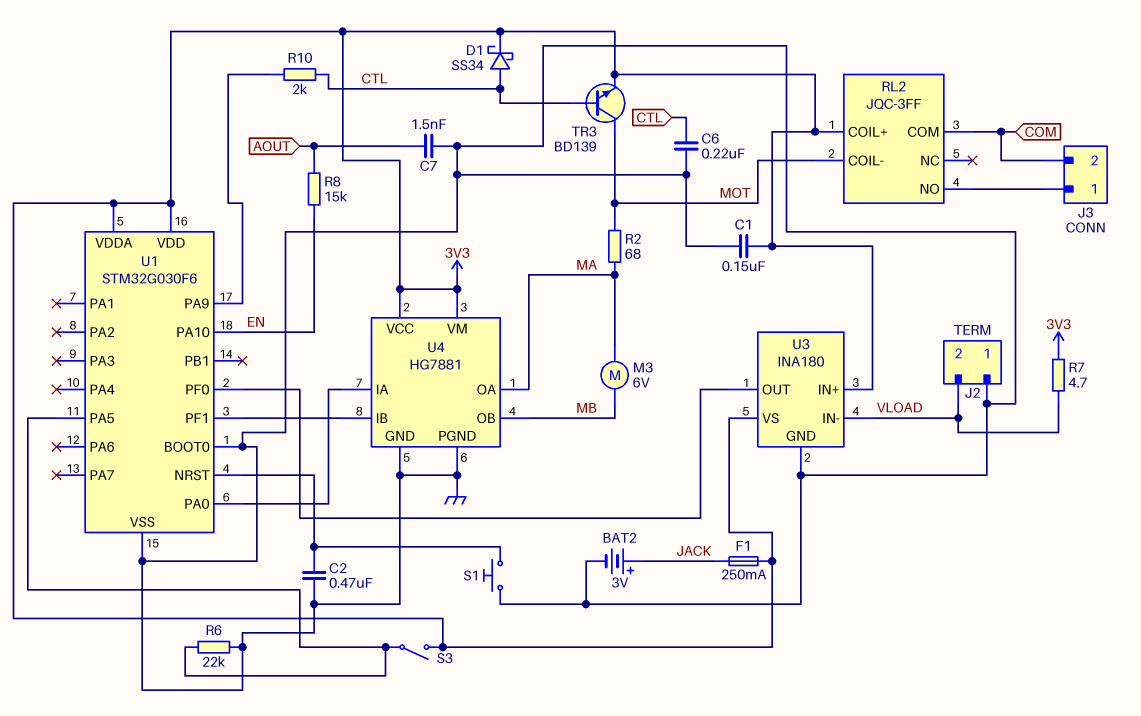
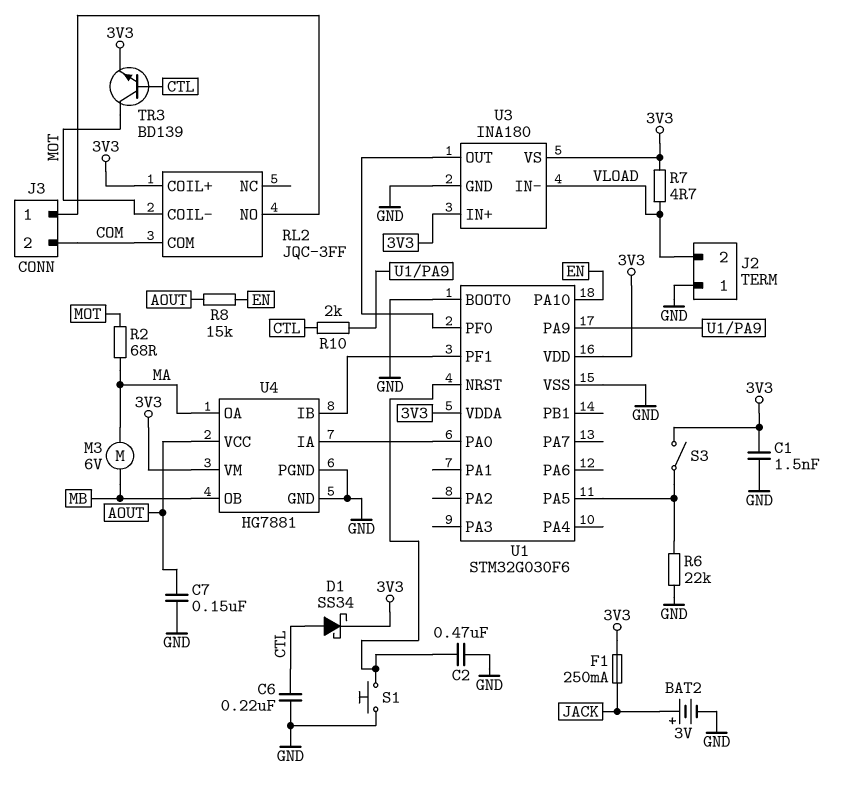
C1: 150nF (3V3, GND) -> 1.5nF (3V3, GND)
C7: 1.5nF (AOUT, GND) -> 150nF (AOUT, GND)
U4 pin VCC: 3V3 -> AOUT

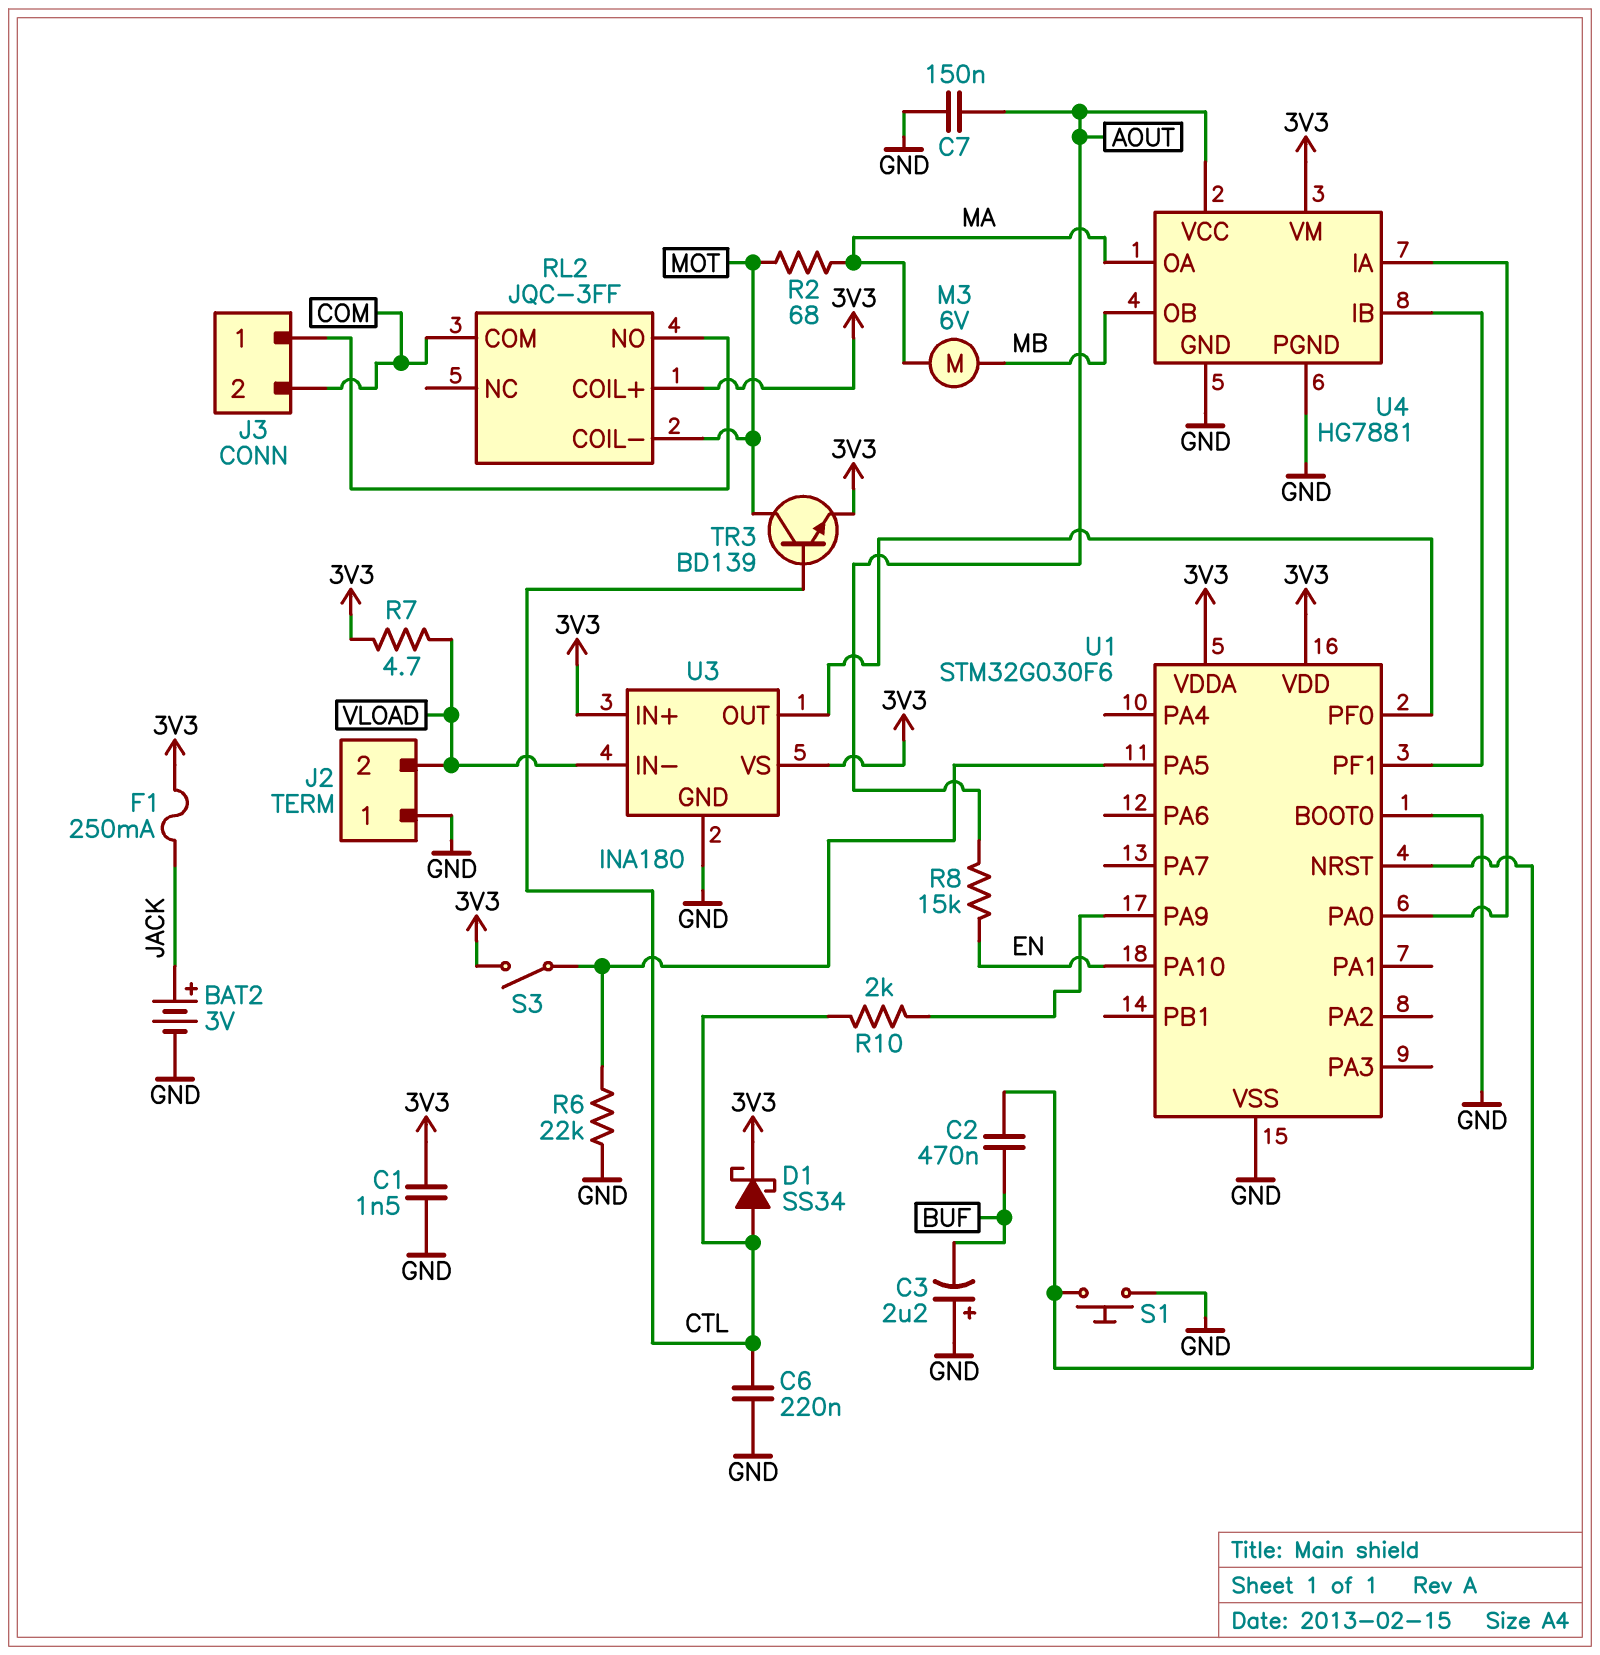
C2: 470nF (GND, U1/NRST) -> 470nF (BUF, U1/NRST)
C3: none -> 2.2uF (plus GND, minus BUF)

